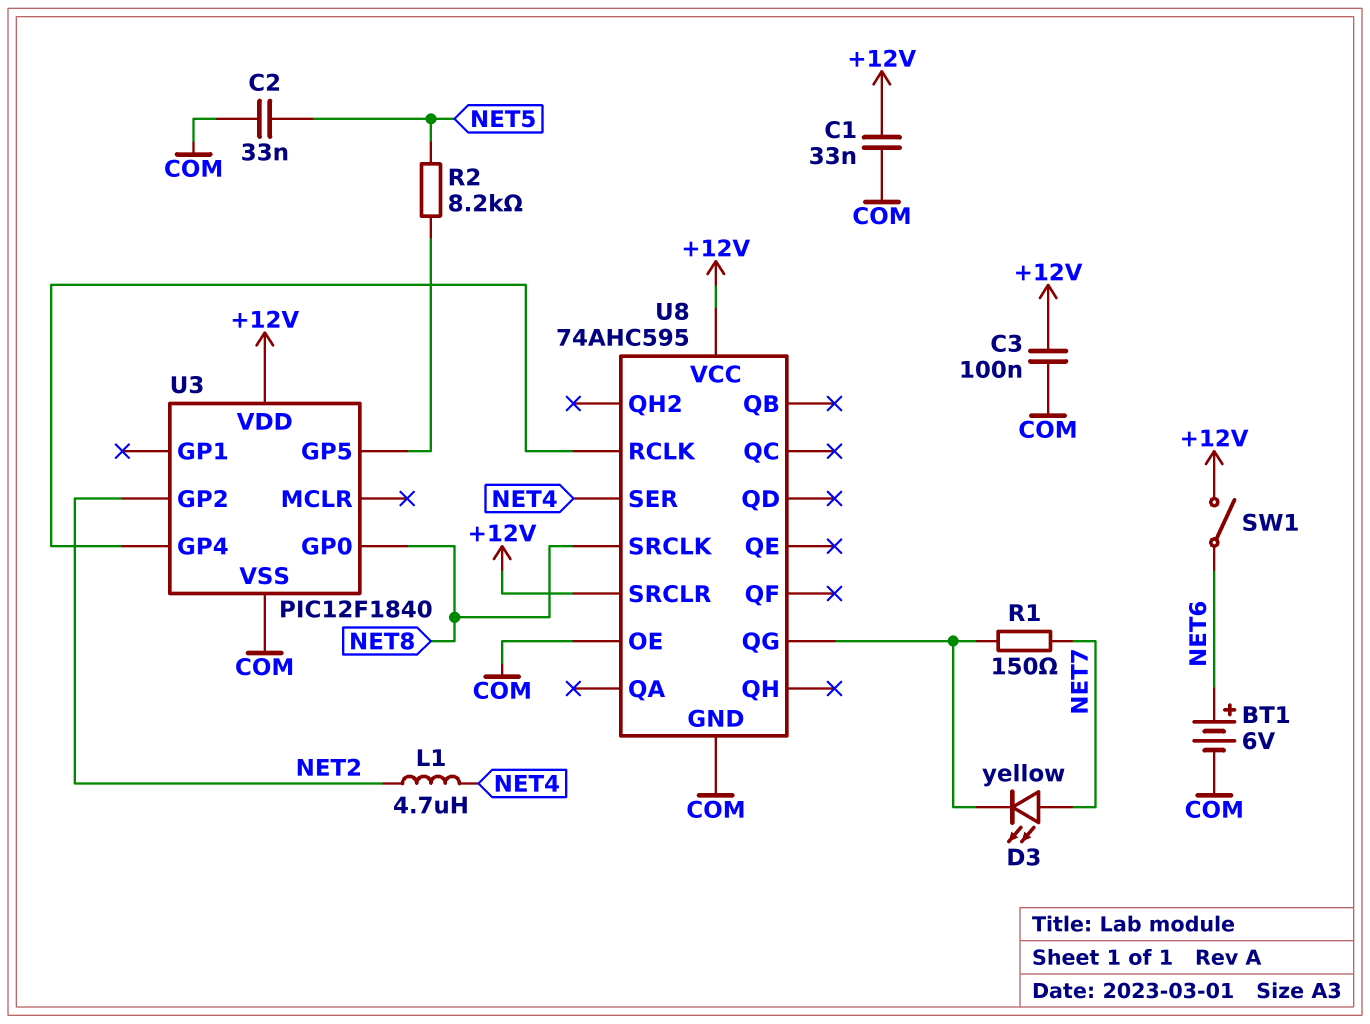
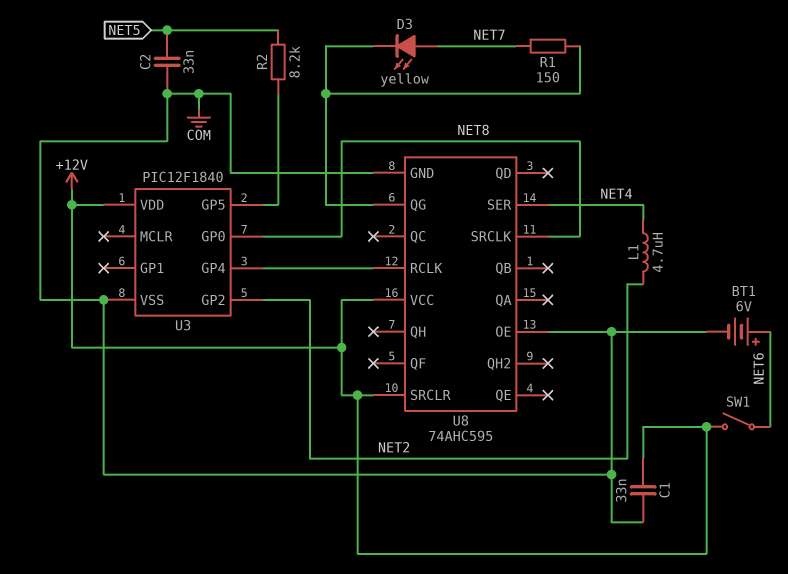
C3: 100nF (+12V, COM) -> none

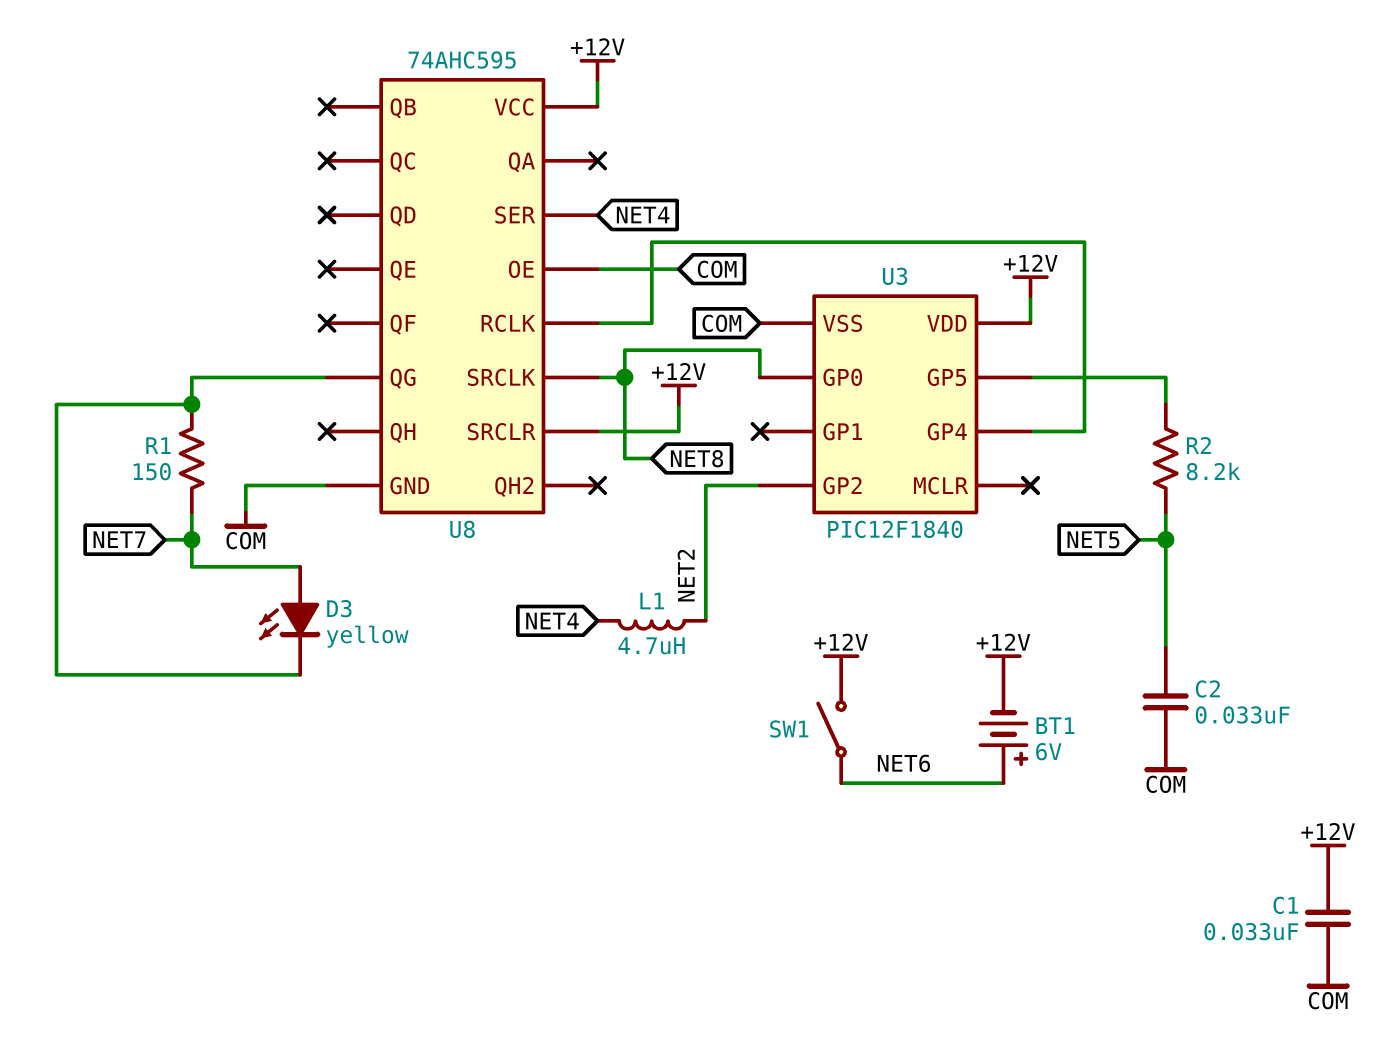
BT1: 6V (plus NET6, minus COM) -> 6V (plus NET6, minus +12V)

